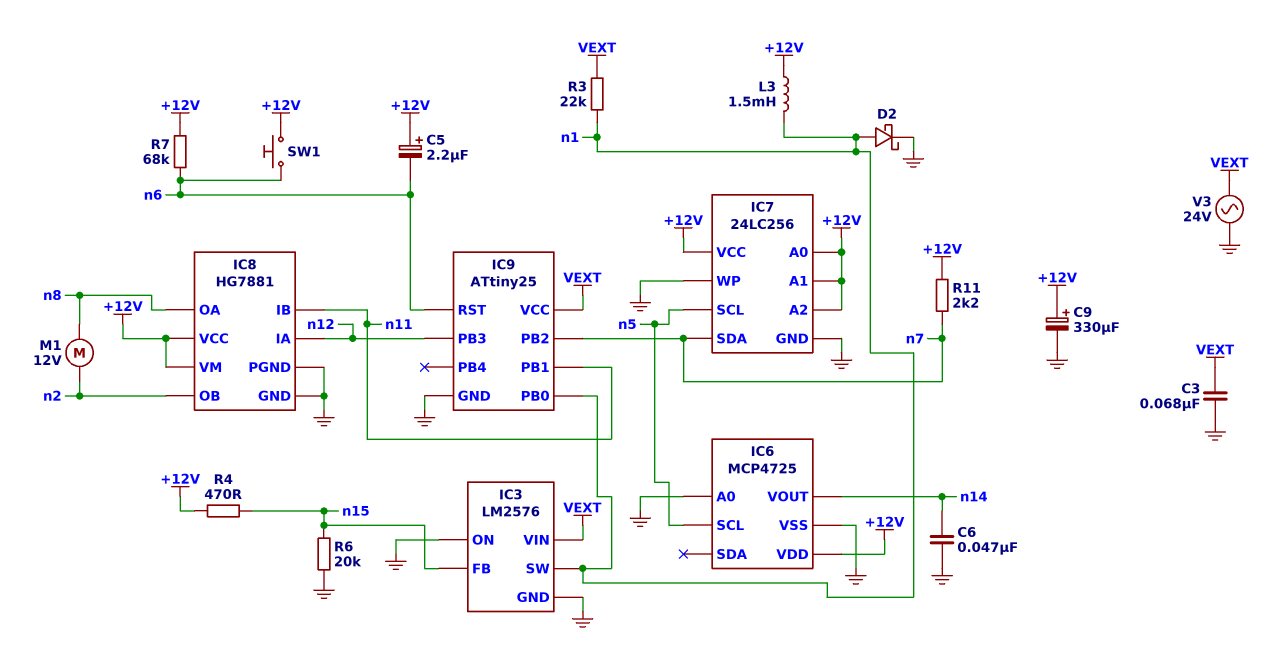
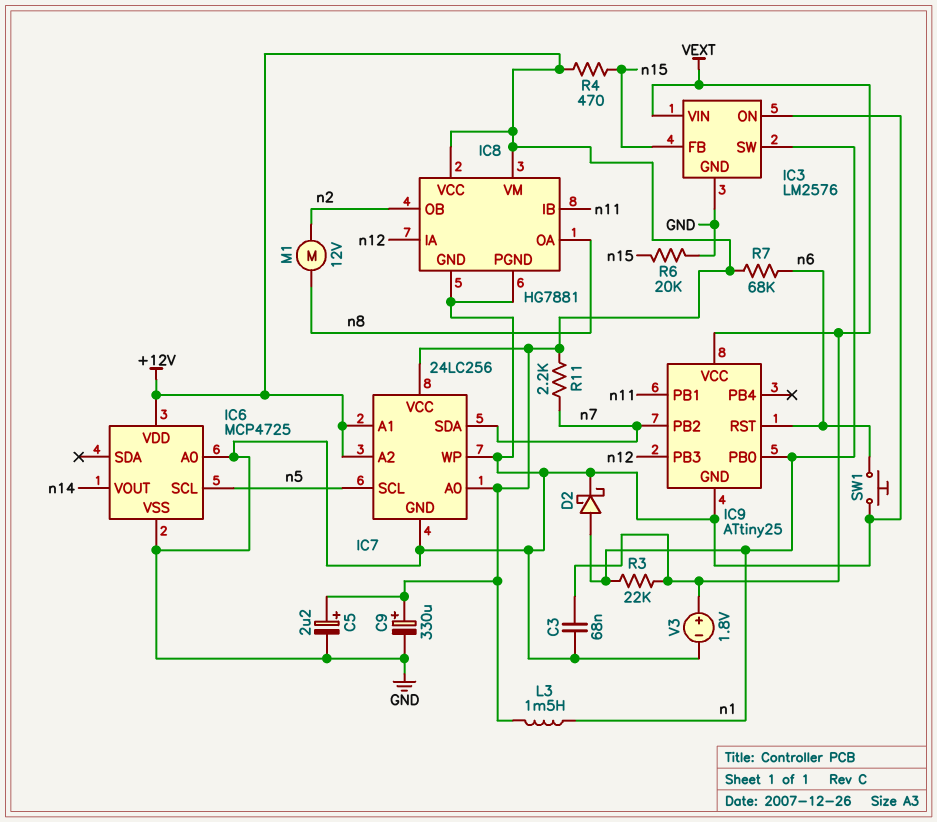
C5: 2.2uF (plus +12V, minus n6) -> 2.2uF (plus +12V, minus GND)
C6: 47nF (GND, n14) -> none
SW1: button (+12V, n6) -> button (GND, n6)
V3: AC 24V (GND, VEXT) -> 1.8V (plus VEXT, minus GND)

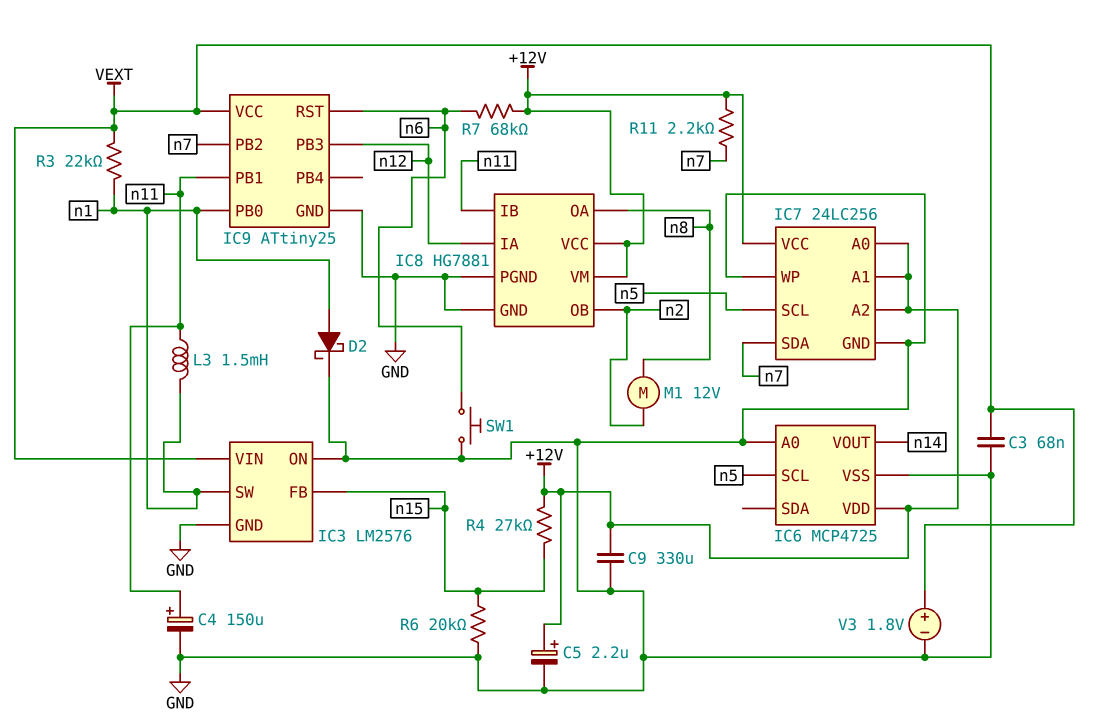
C4: none -> 150uF (plus n11, minus GND)
C9: 330uF (plus +12V, minus GND) -> 330uF (+12V, GND)
L3: 1.5mH (+12V, n1) -> 1.5mH (n1, n11)
R4: 470 (+12V, n15) -> 27k (+12V, n15)

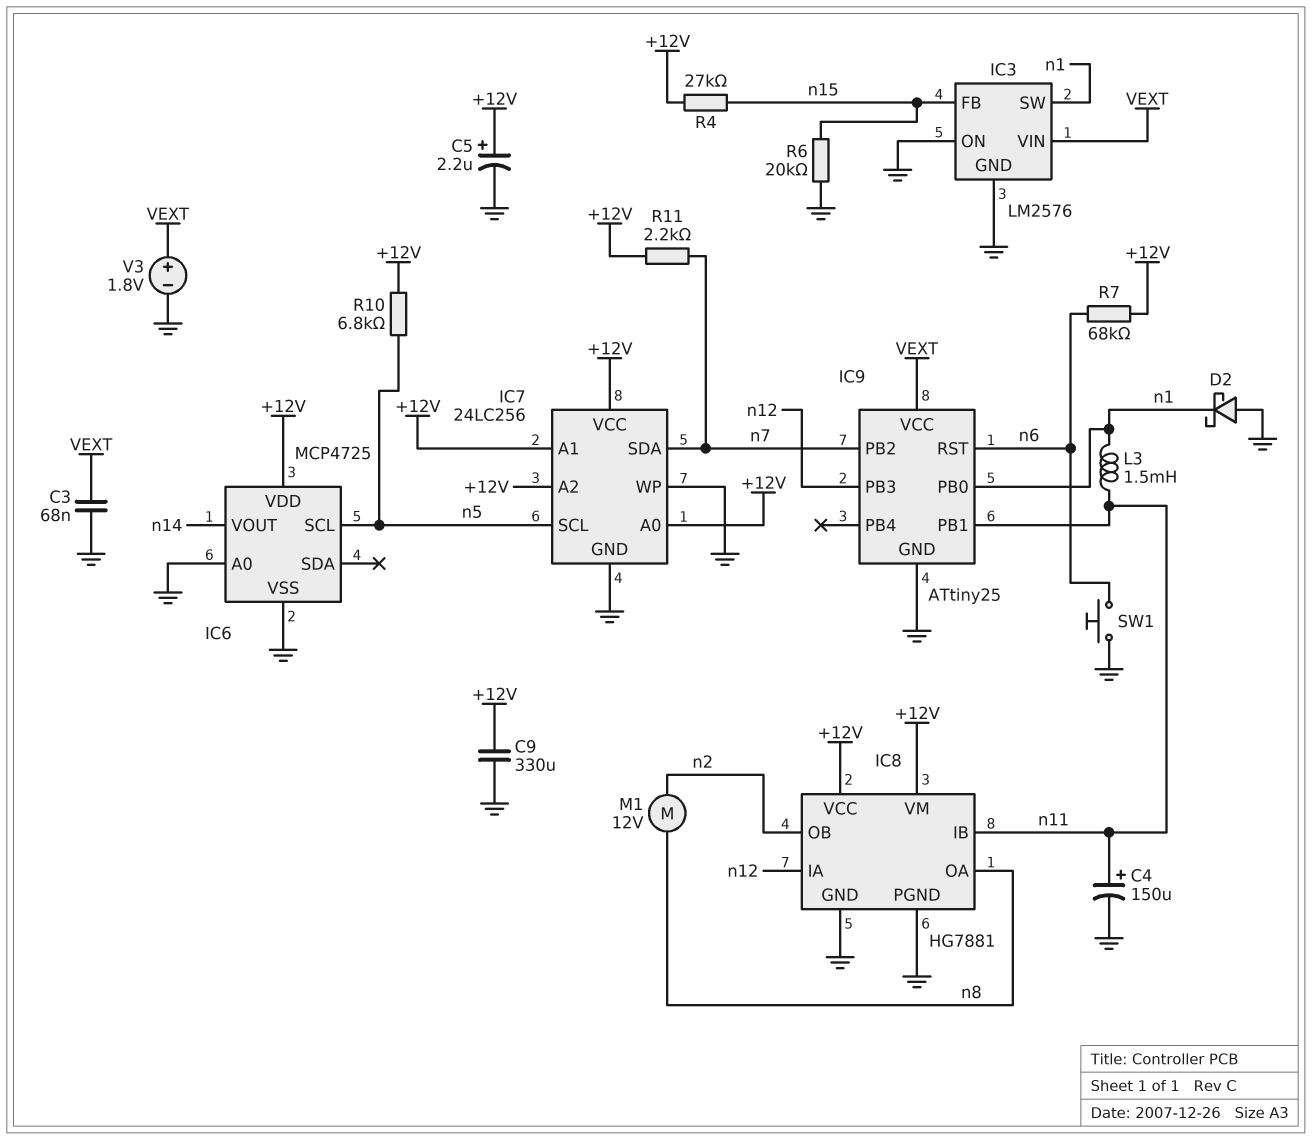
D2: schottky (A n1, K GND) -> schottky (A GND, K n1)
R3: 22k (VEXT, n1) -> none
R10: none -> 6.8k (+12V, n5)

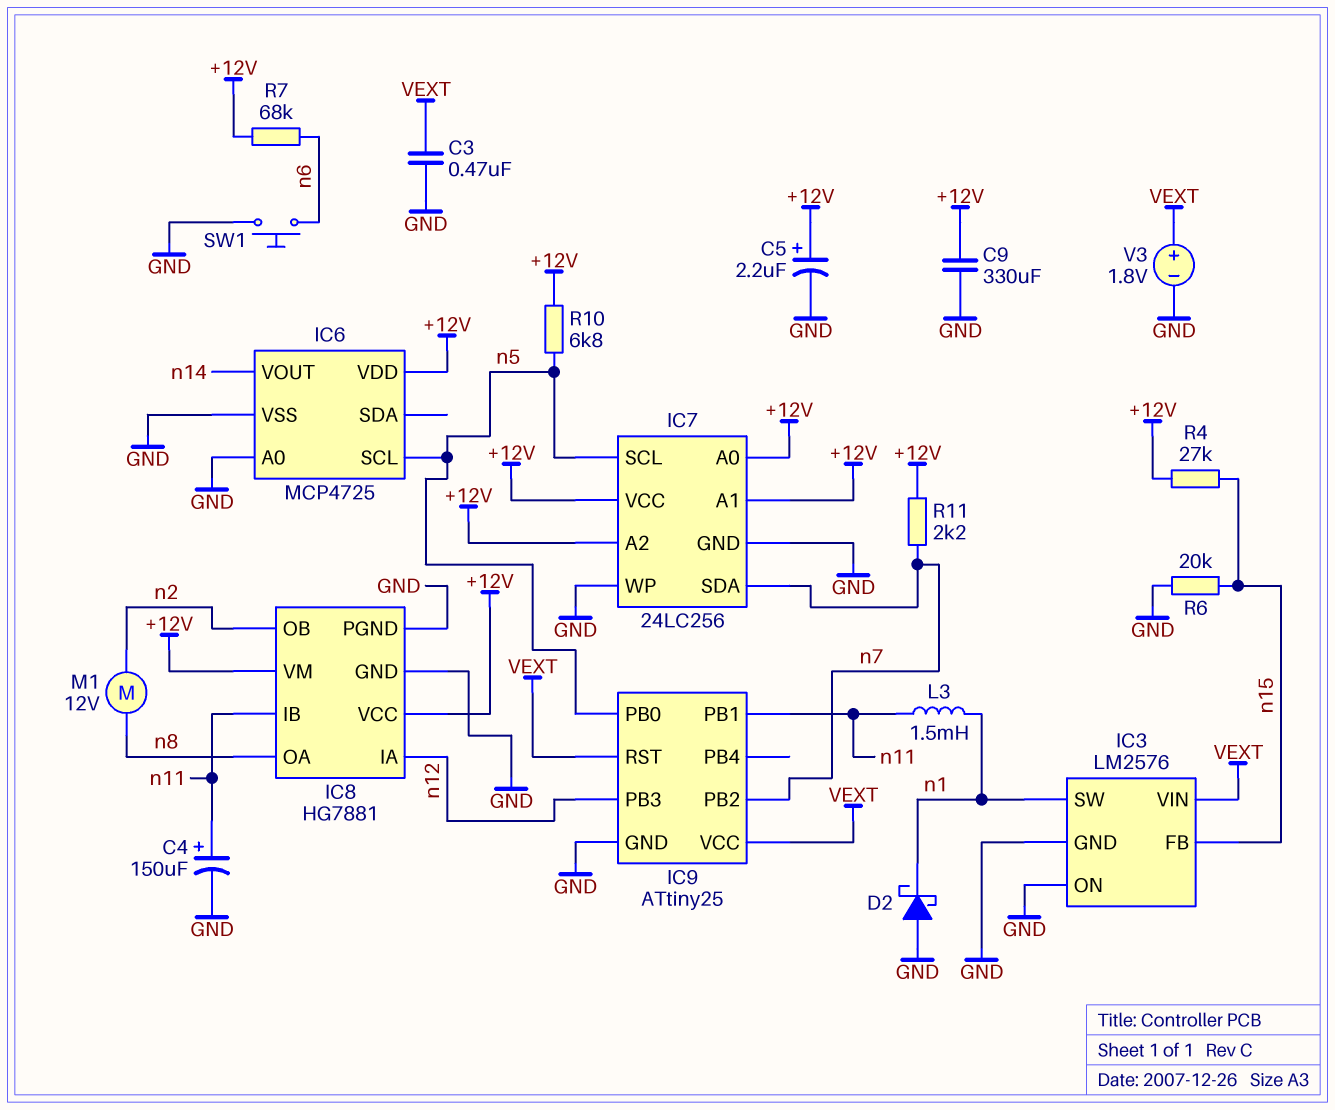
C3: 68nF (GND, VEXT) -> 470nF (GND, VEXT)
IC9 pin PB0: n1 -> n5
IC9 pin RST: n6 -> VEXT

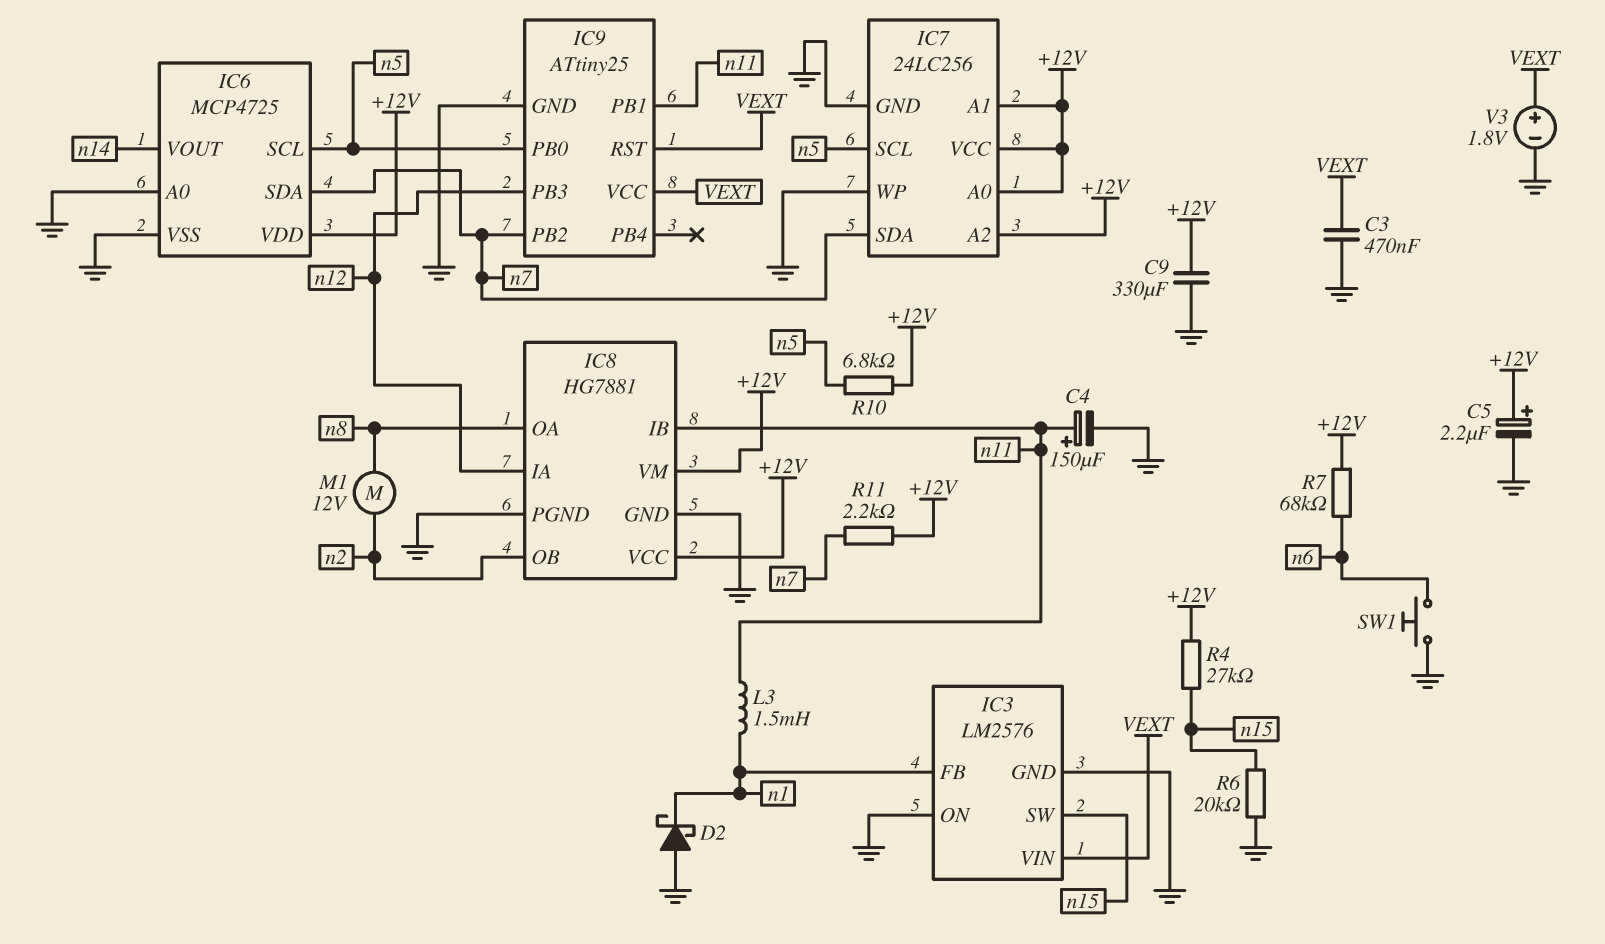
IC3 pin FB: n15 -> n1
IC3 pin SW: n1 -> n15
IC6 pin SDA: none -> n7

